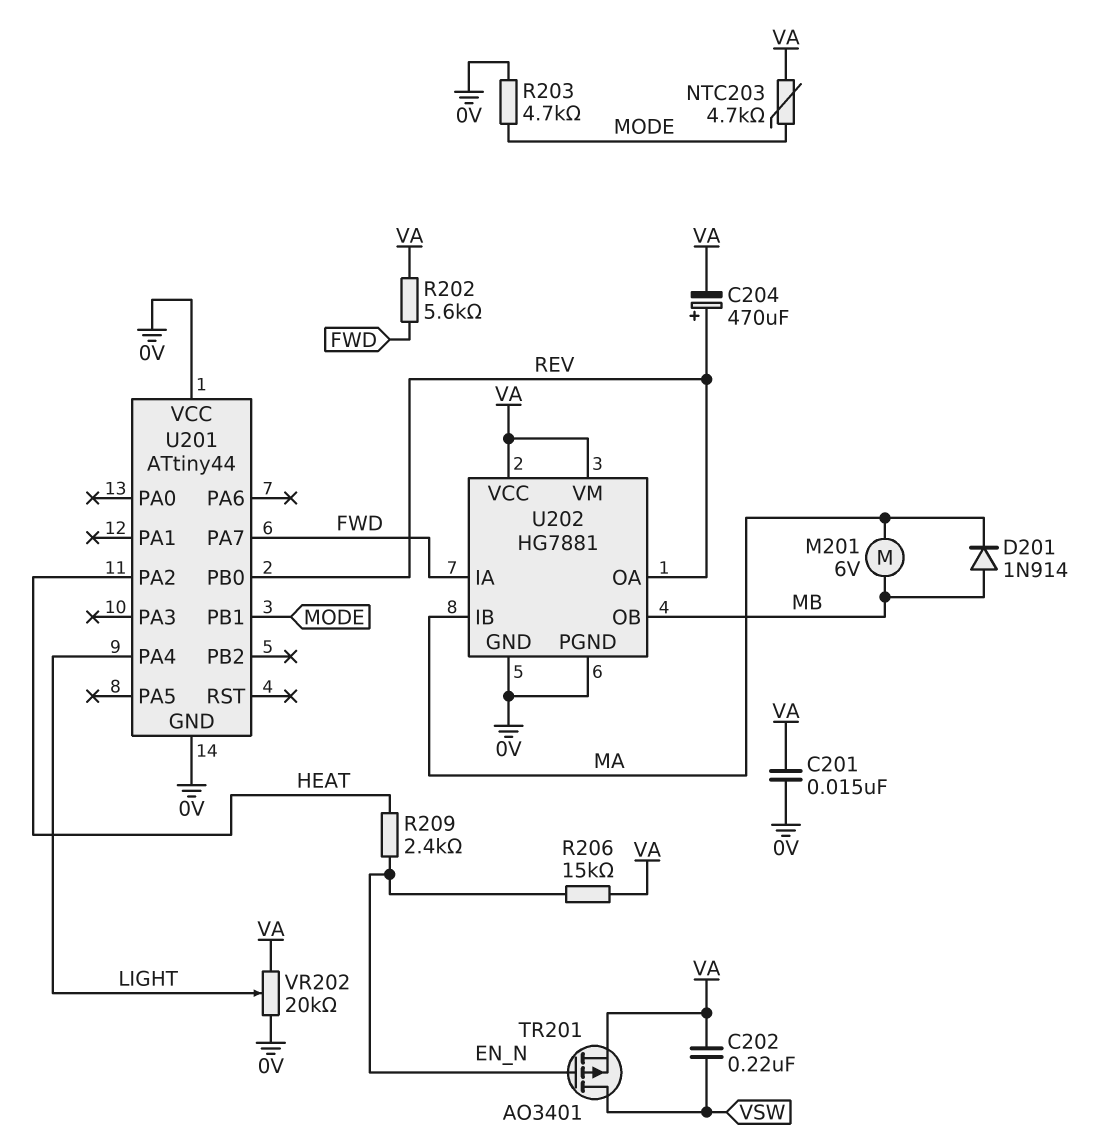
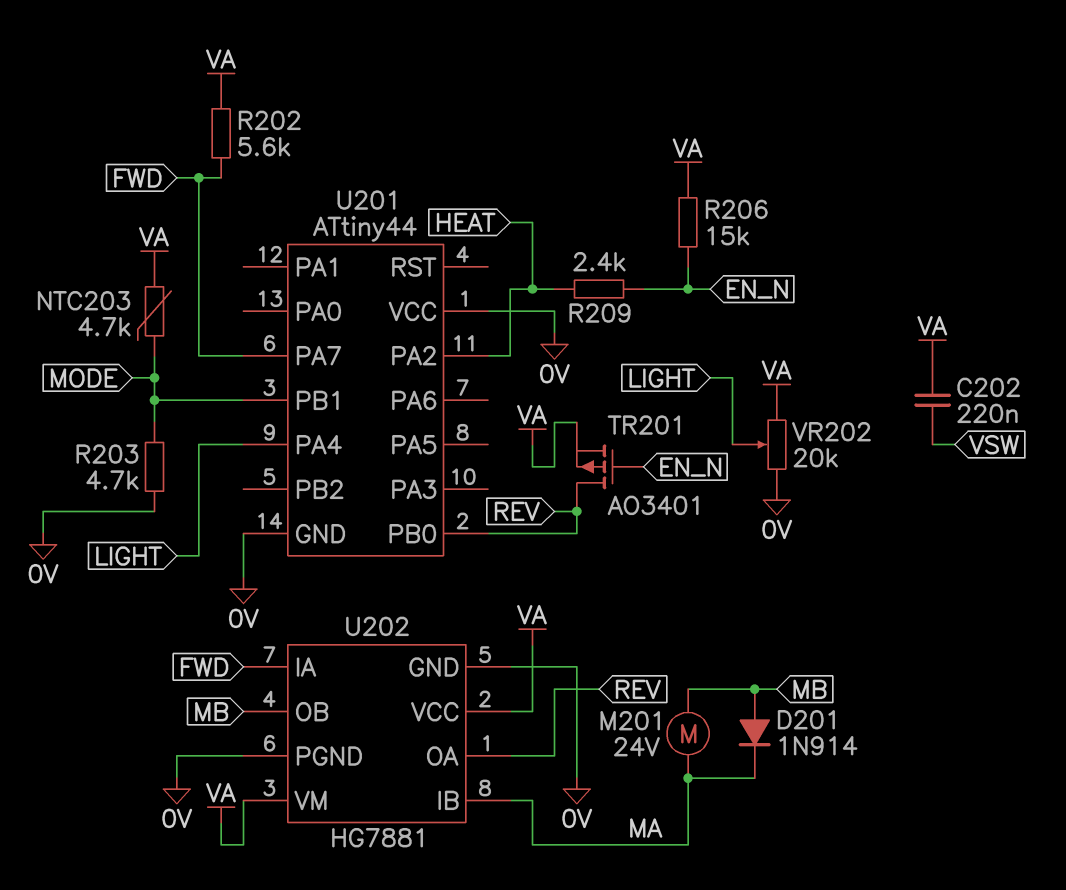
C201: 15nF (0V, VA) -> none
C204: 470uF (plus REV, minus VA) -> none
M201: motor 6V (MA, MB) -> motor 24V (MA, MB)
TR201: PMOS AO3401 (G EN_N, D VSW, S VA) -> PMOS AO3401 (G EN_N, D REV, S VA)

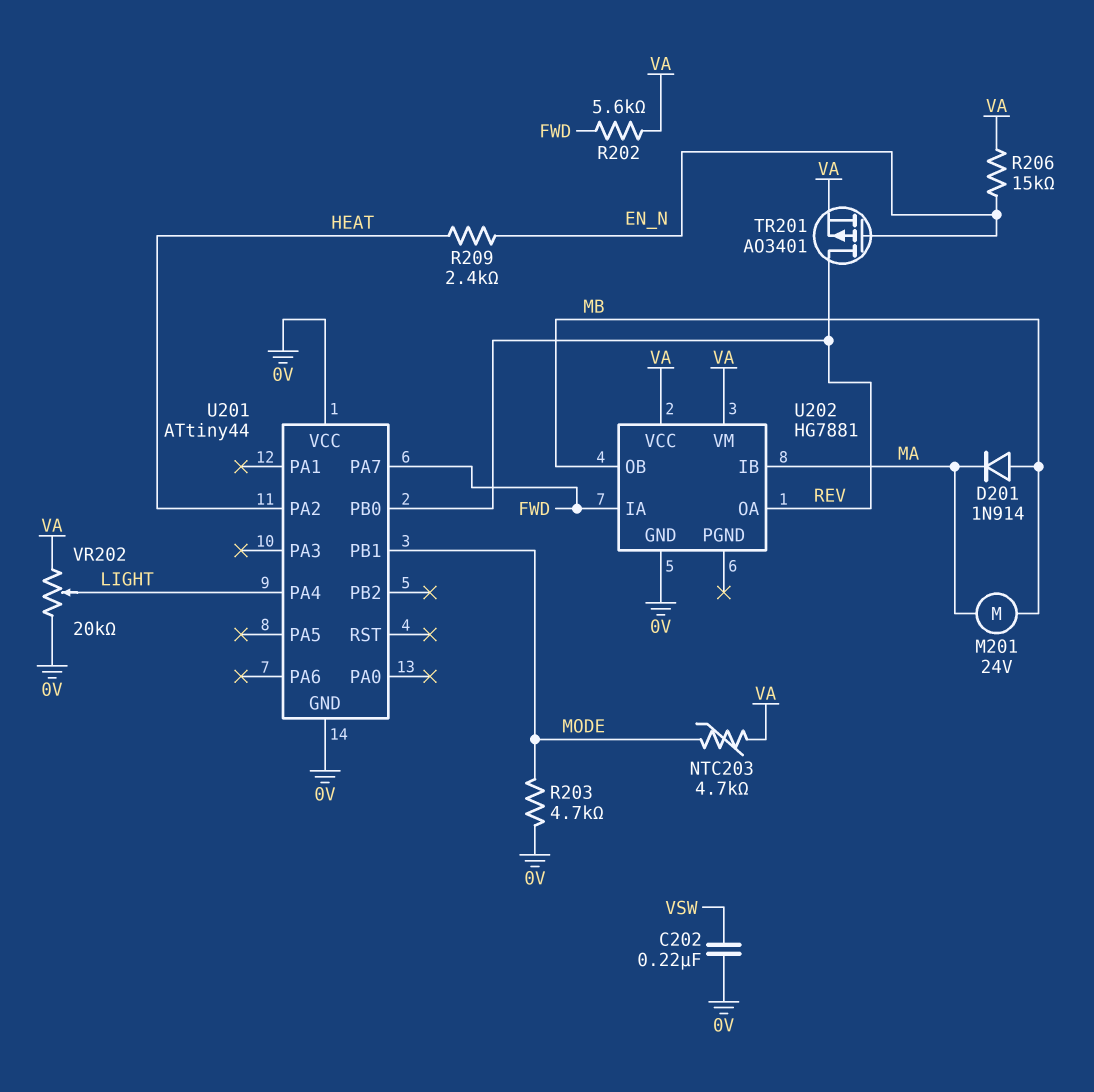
C202: 220nF (VA, VSW) -> 220nF (0V, VSW)
U202 pin PGND: 0V -> none

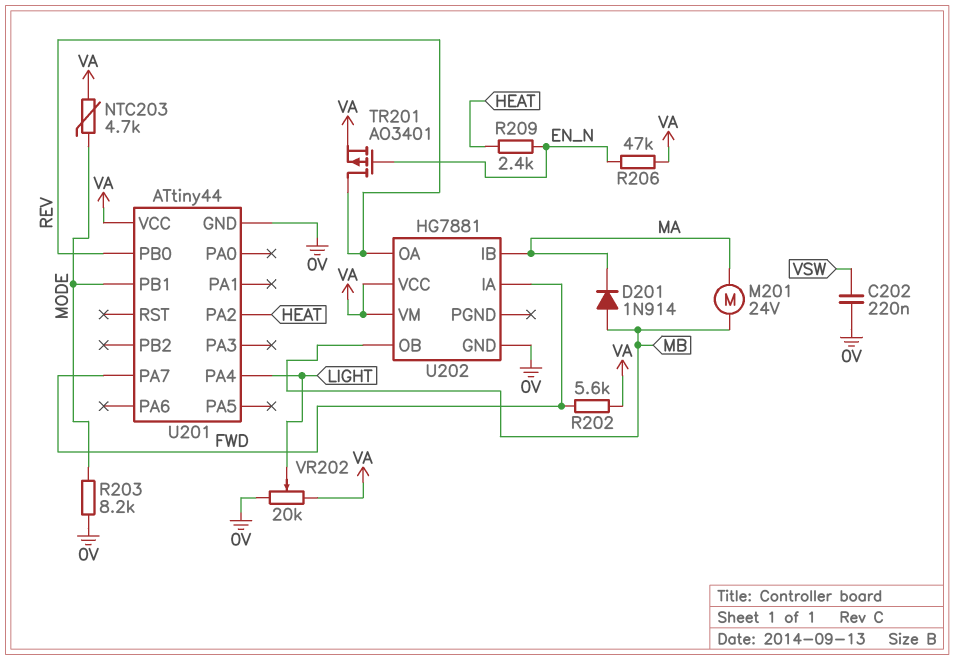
R203: 4.7k (0V, MODE) -> 8.2k (0V, MODE)
R206: 15k (EN_N, VA) -> 47k (EN_N, VA)
U201 pin VCC: 0V -> VA

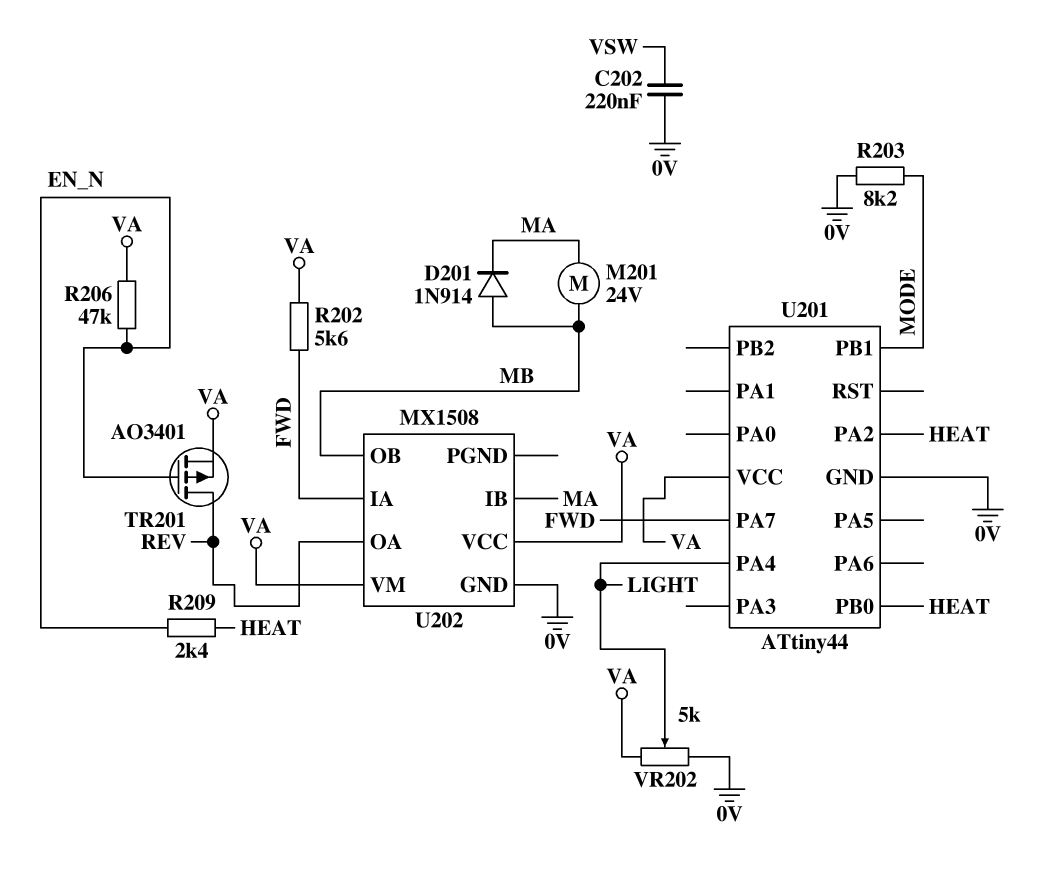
NTC203: 4.7k (MODE, VA) -> none
U201 pin PB0: REV -> HEAT
U202: HG7881 -> MX1508
VR202: 20k (0V, VA, wiper LIGHT) -> 5k (0V, VA, wiper LIGHT)

